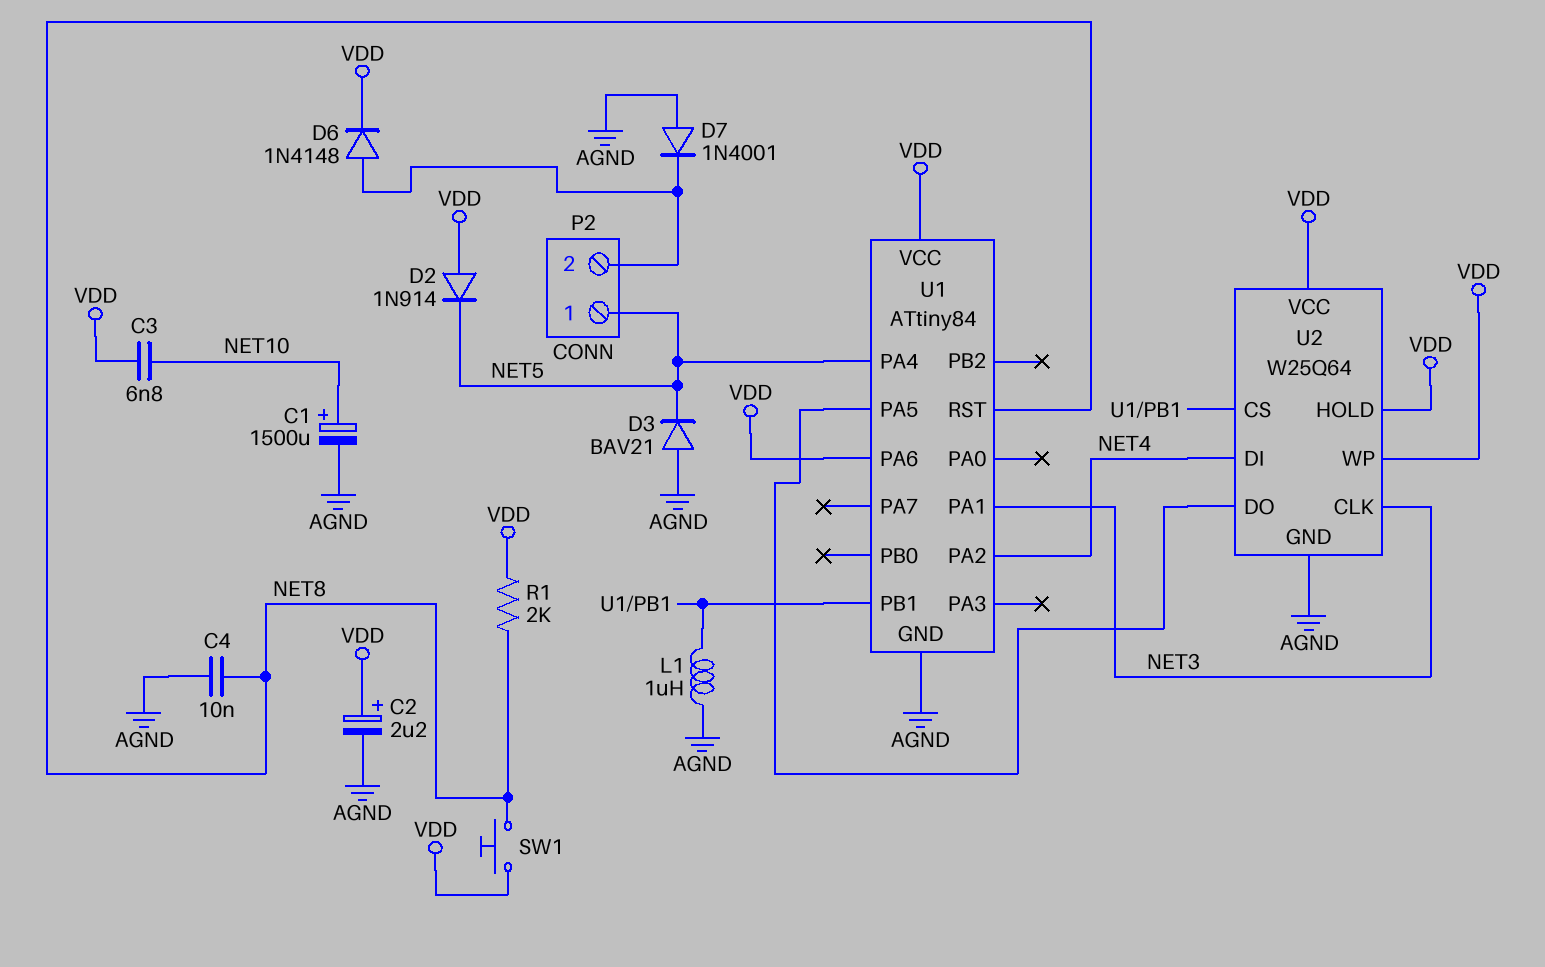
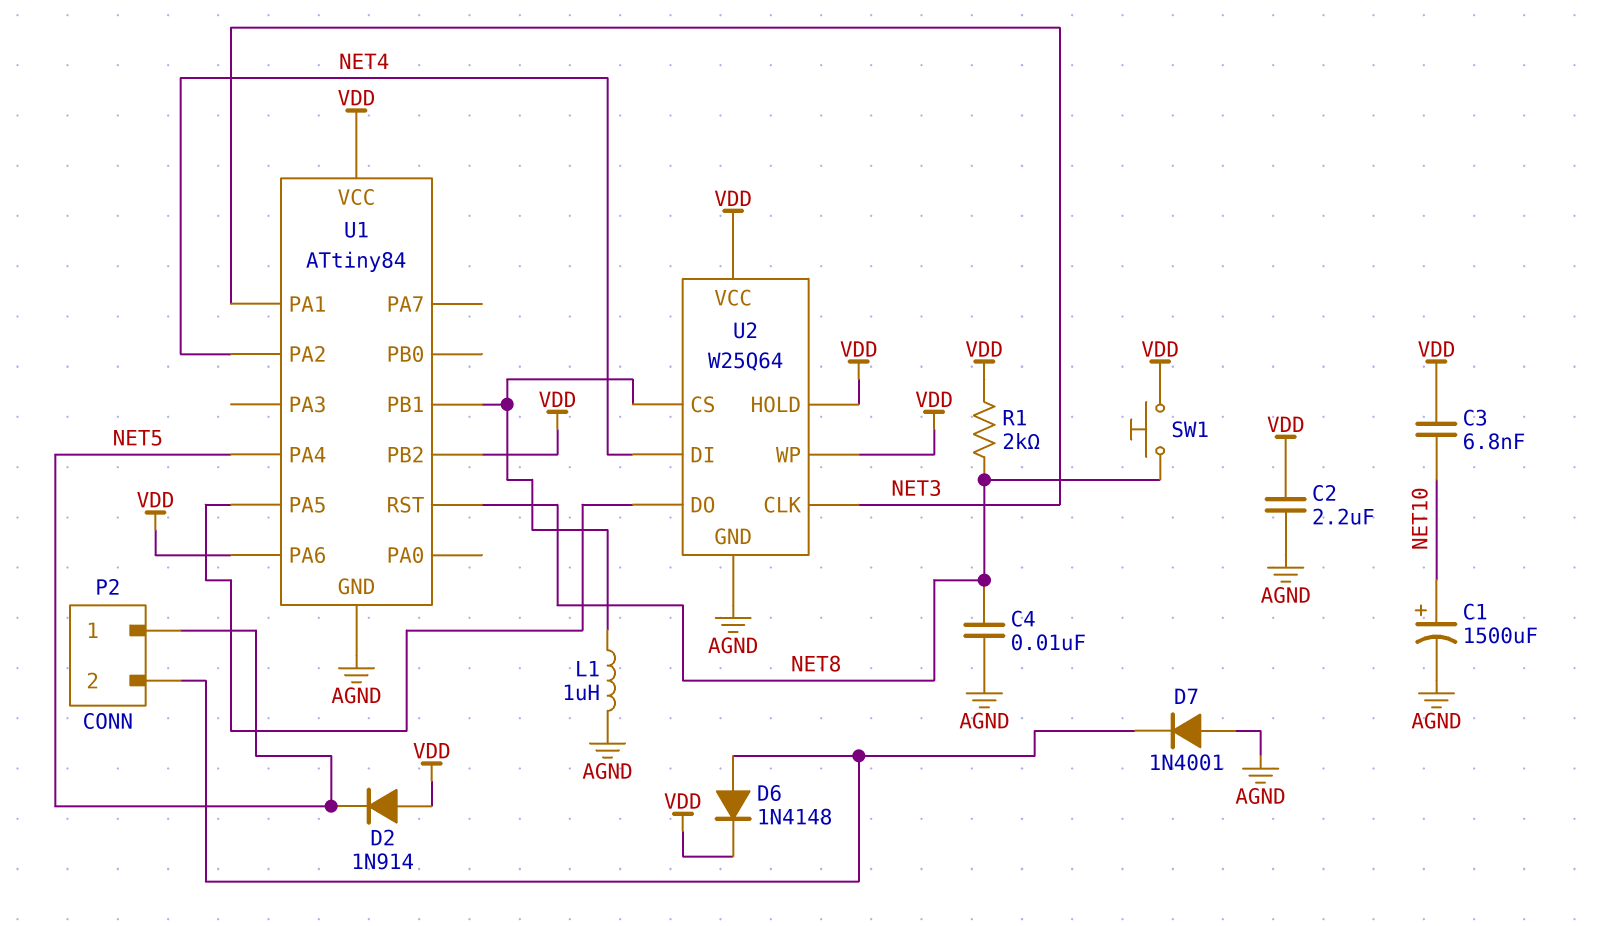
C2: 2.2uF (plus VDD, minus AGND) -> 2.2uF (AGND, VDD)
D3: diode BAV21 (A AGND, K NET5) -> none
U1 pin PB2: none -> VDD

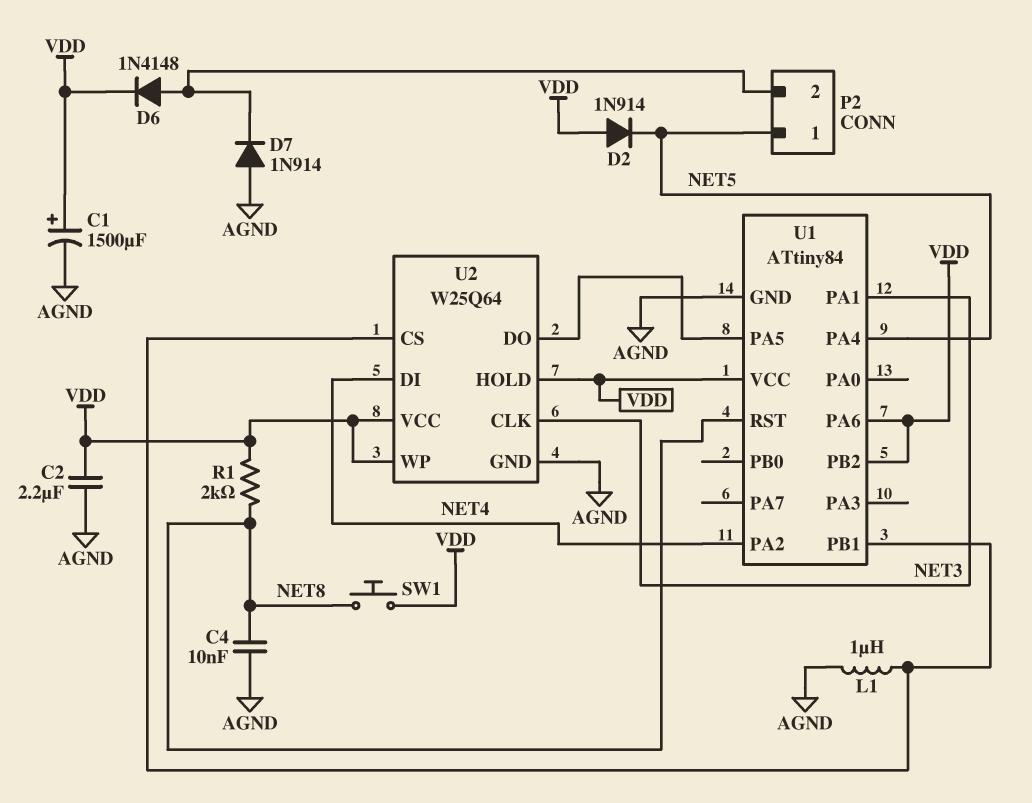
C1: 1500uF (plus NET10, minus AGND) -> 1500uF (plus VDD, minus AGND)
C3: 6.8nF (NET10, VDD) -> none
D7: diode 1N4001 (A AGND, K P2/2) -> diode 1N914 (A AGND, K P2/2)

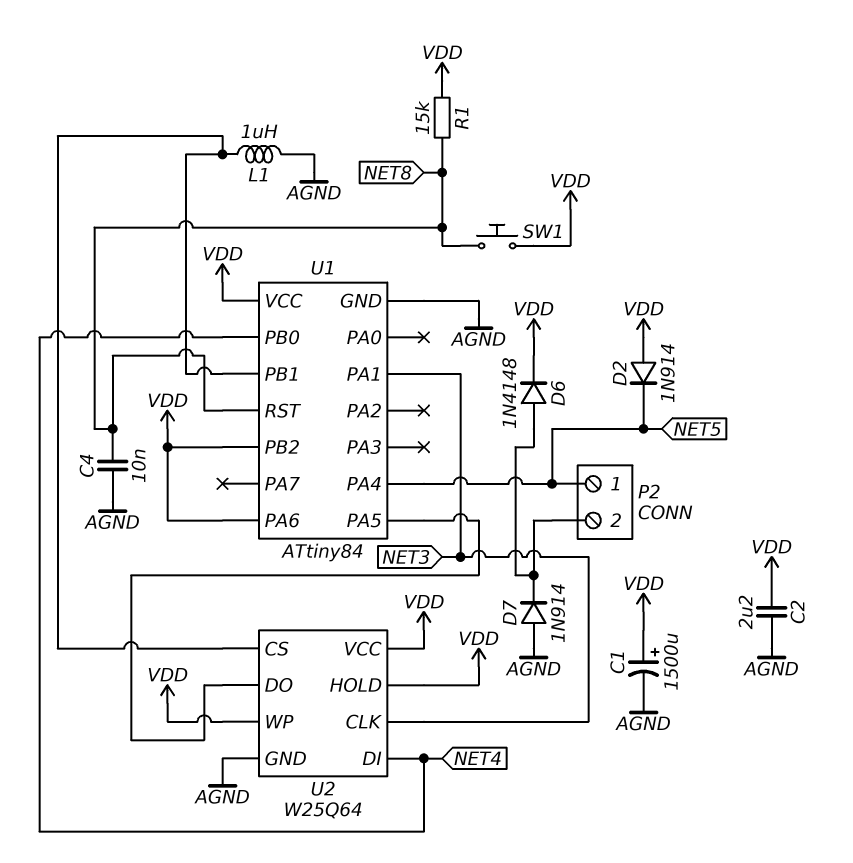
R1: 2k (NET8, VDD) -> 15k (NET8, VDD)
U1 pin PA2: NET4 -> none
U1 pin PB0: none -> NET4

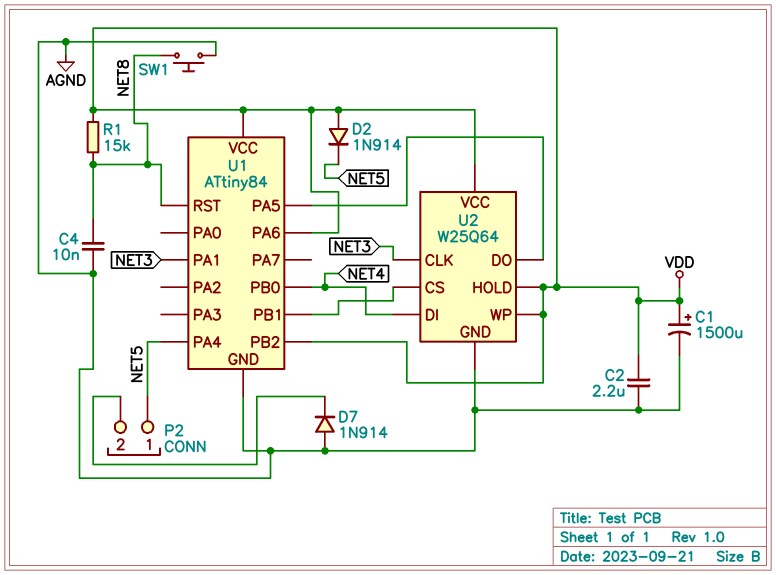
D6: diode 1N4148 (A P2/2, K VDD) -> none
L1: 1uH (AGND, U1/PB1) -> none
SW1: button (NET8, VDD) -> button (AGND, NET8)

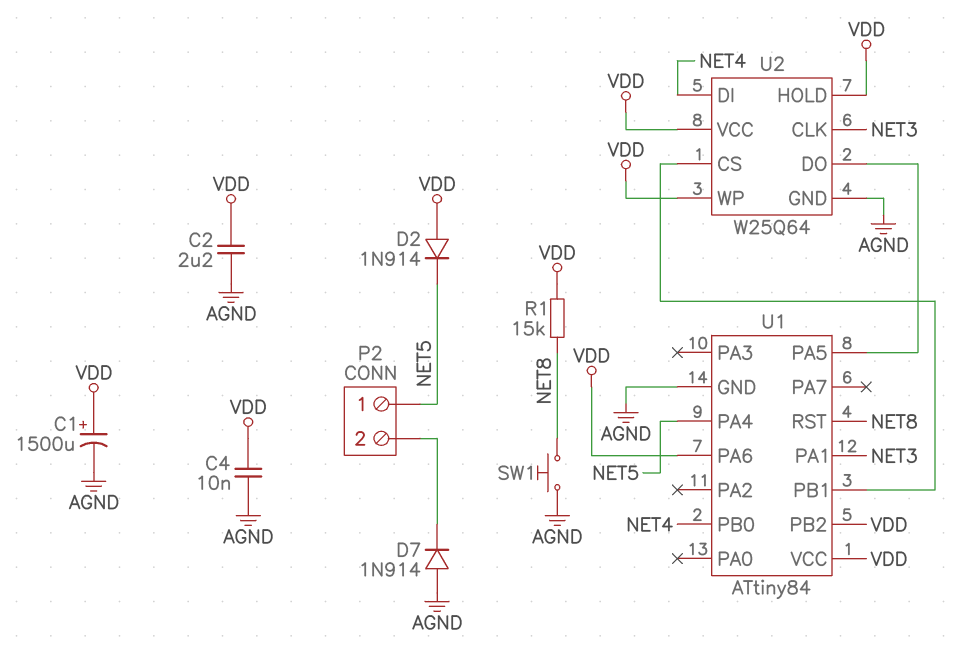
C4: 10nF (AGND, NET8) -> 10nF (AGND, VDD)

